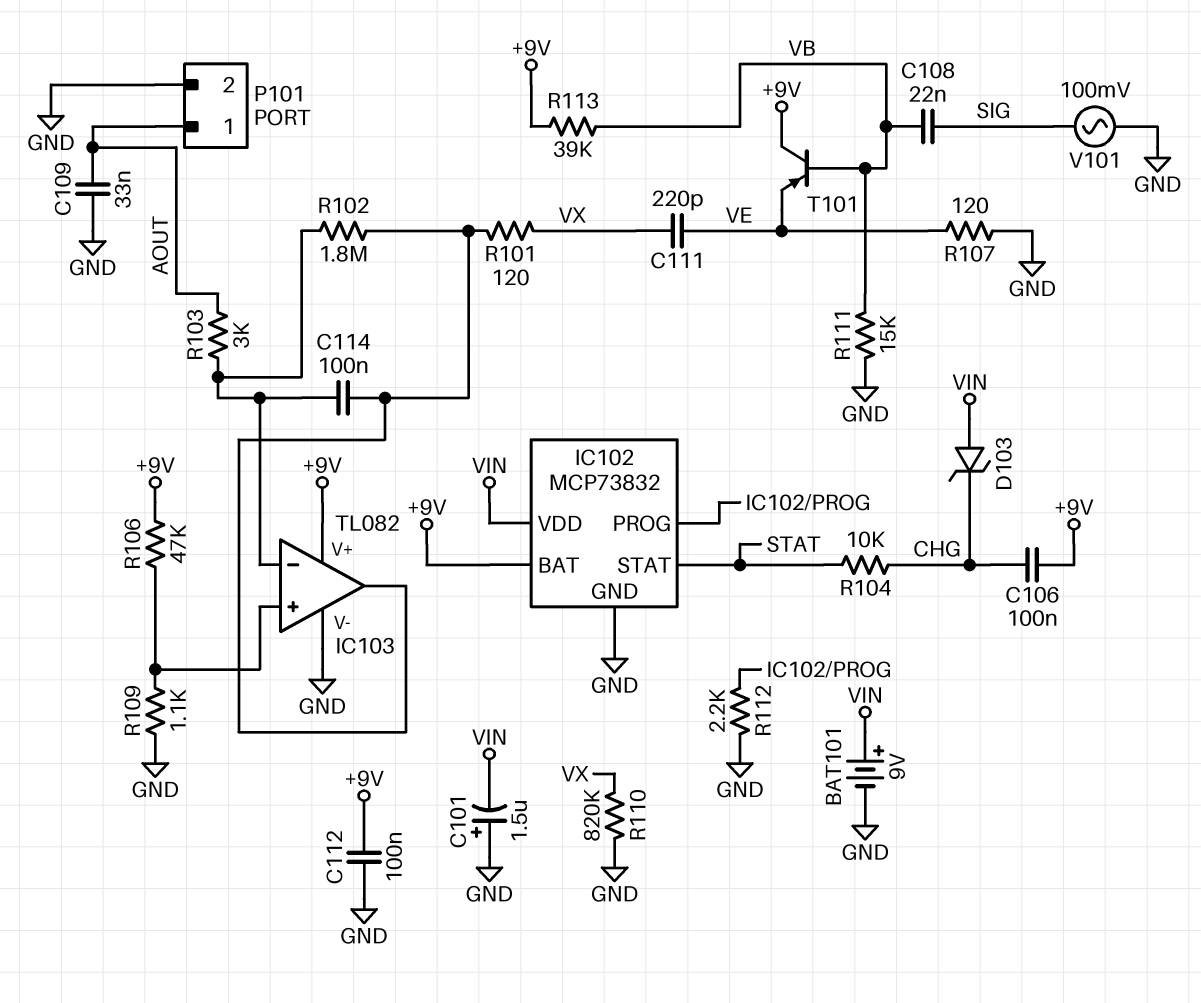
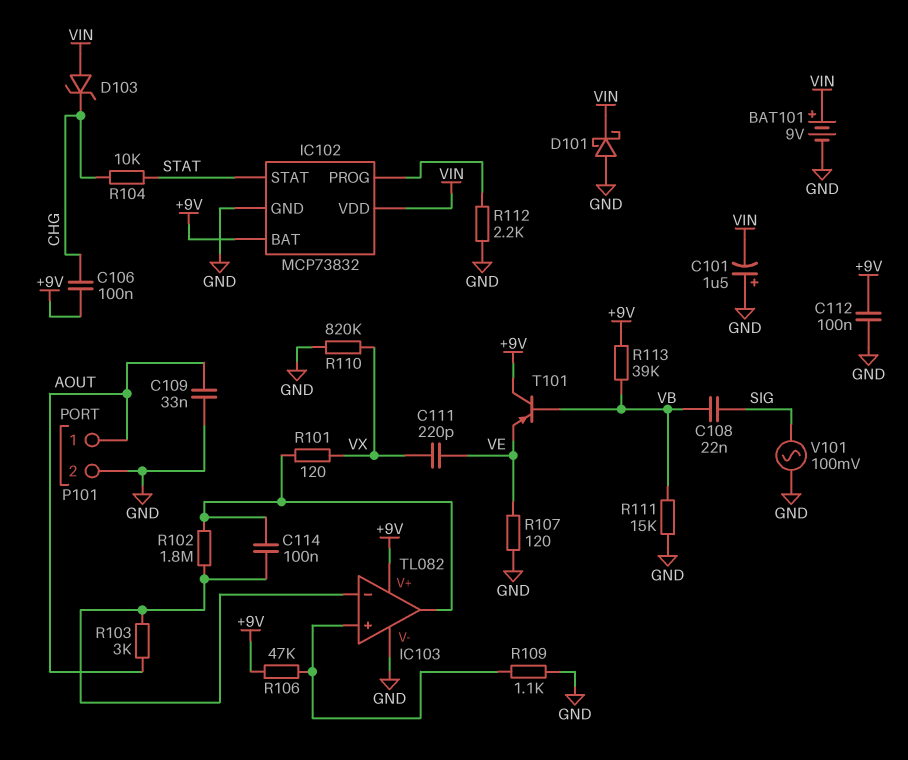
D101: none -> schottky (A GND, K VIN)

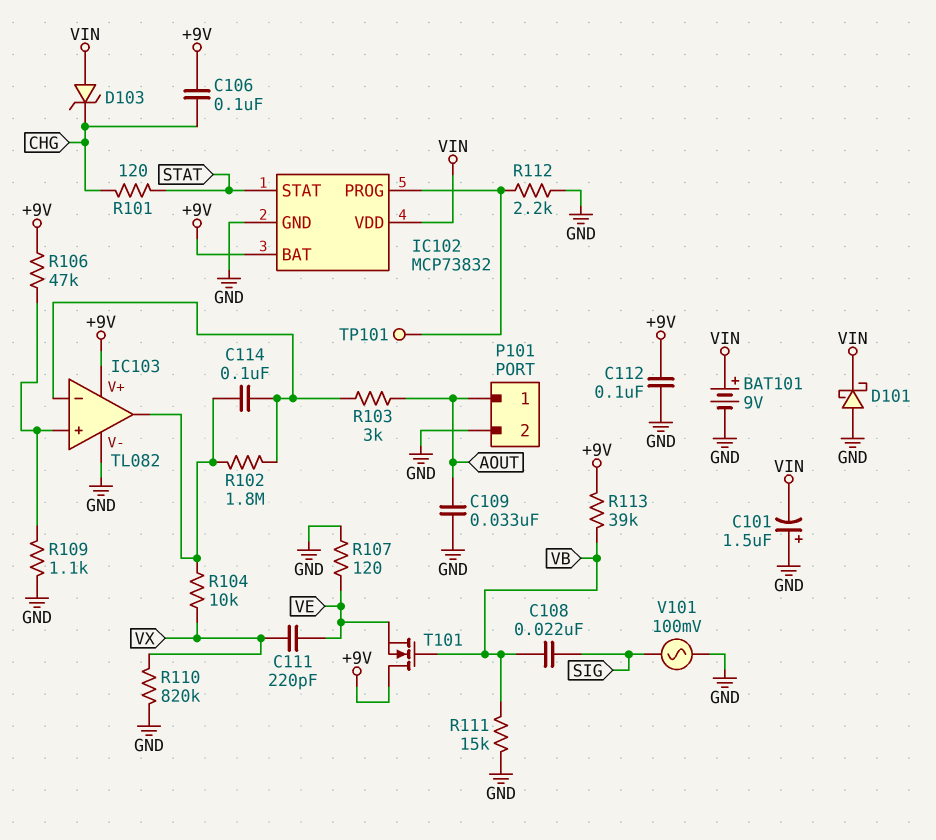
R101: 120 (IC103/out, VX) -> 120 (CHG, STAT)
R104: 10k (CHG, STAT) -> 10k (IC103/out, VX)
T101: PNP (B VB, C +9V, E VE) -> NMOS (G VB, D +9V, S VE)
TP101: none -> test point (IC102/PROG)

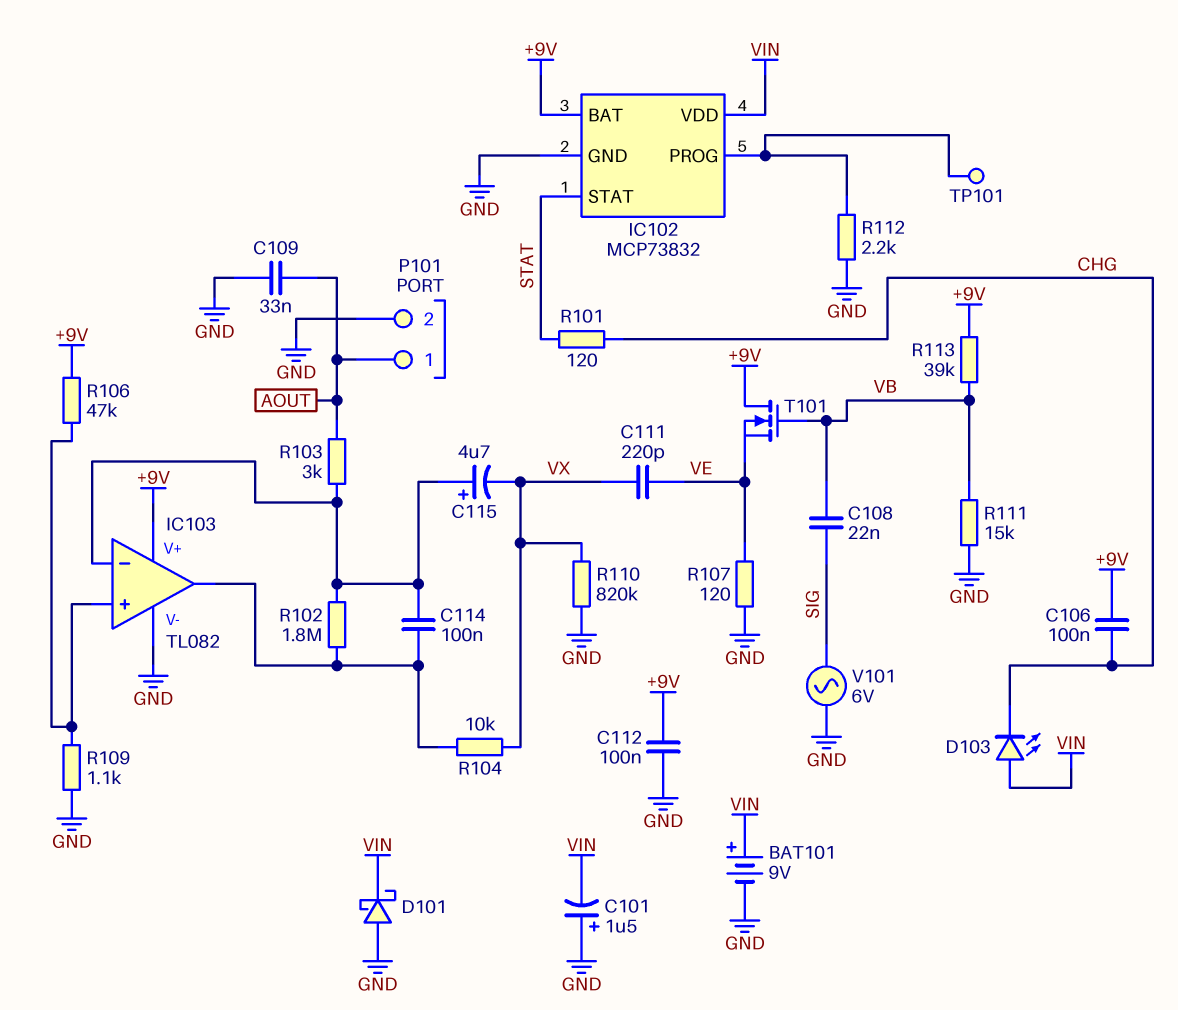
C115: none -> 4.7uF (plus IC103/in-, minus VX)
D103: zener (A VIN, K CHG) -> LED (A VIN, K CHG)
V101: AC 100mV (GND, SIG) -> AC 6V (GND, SIG)

